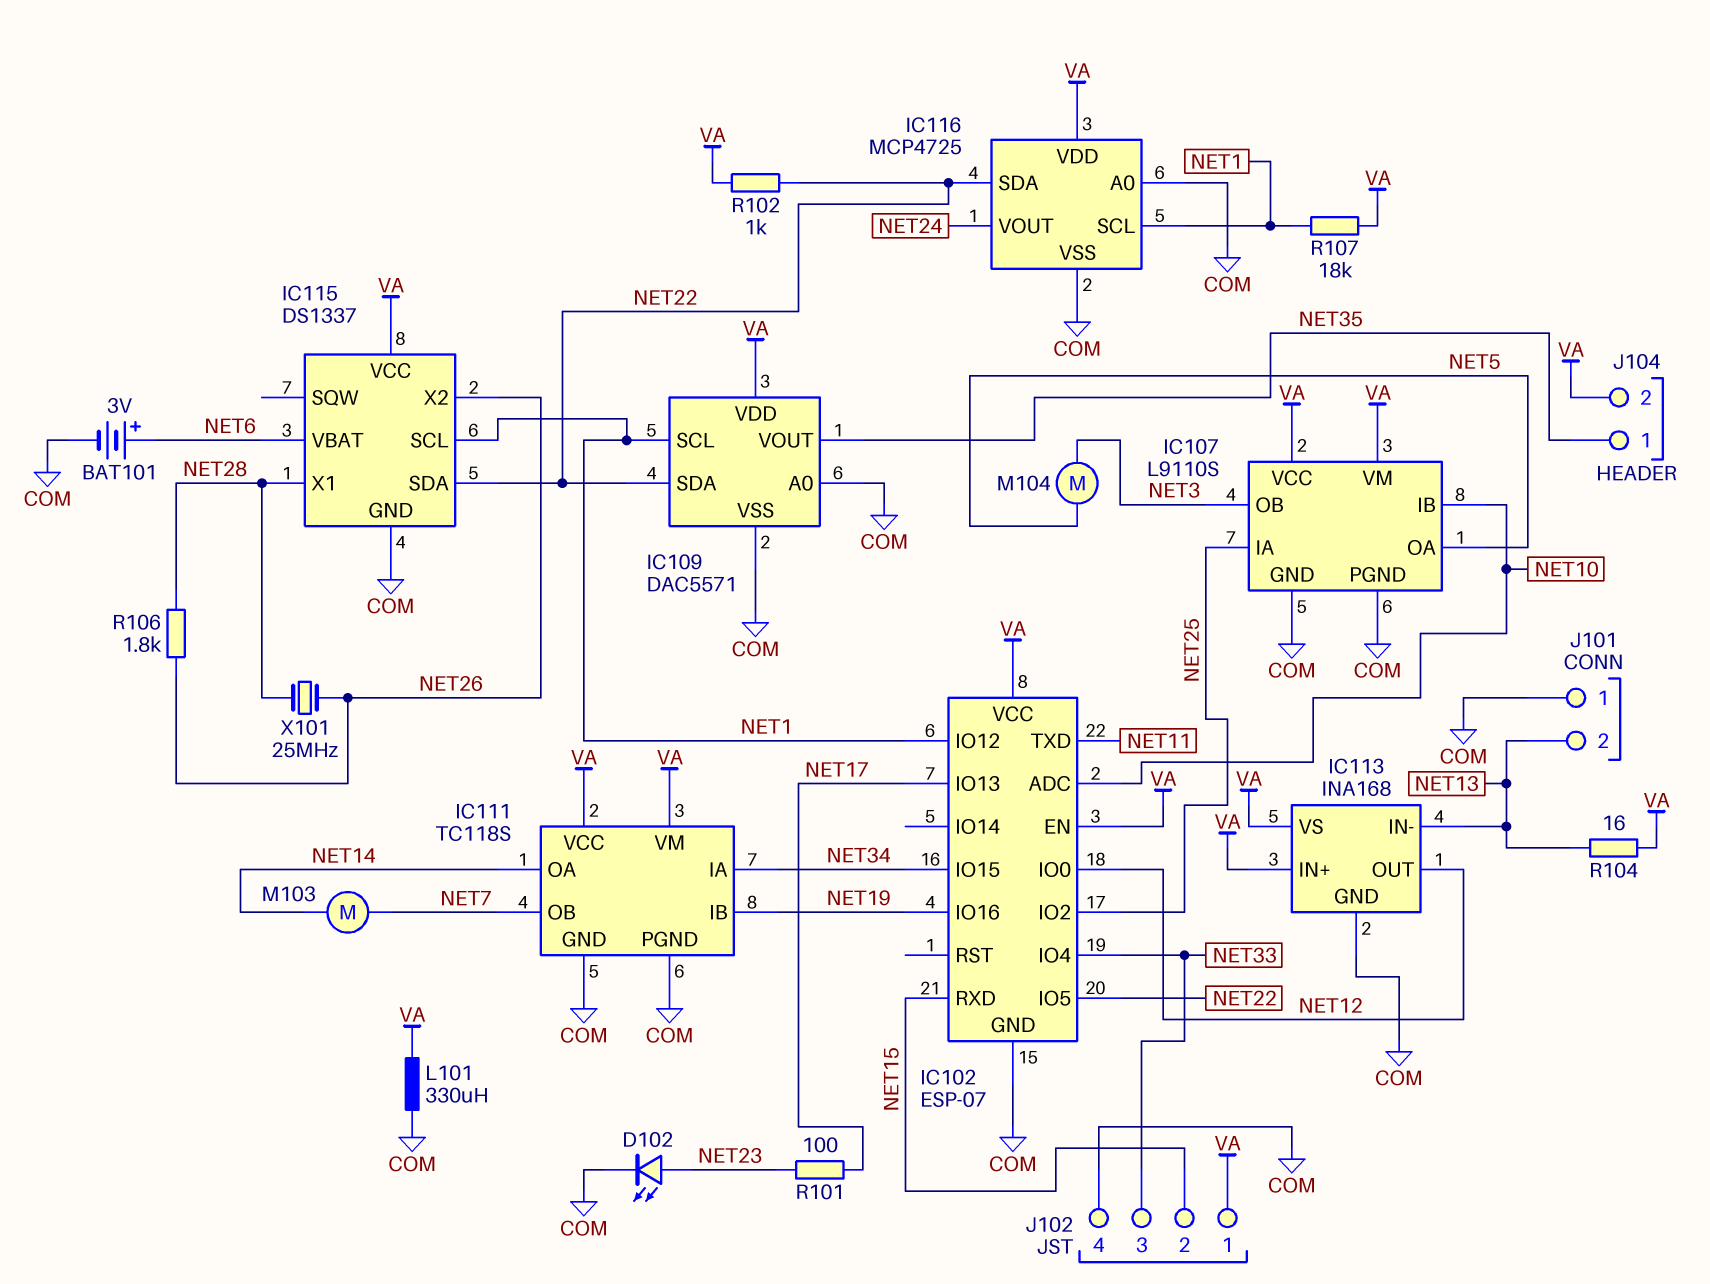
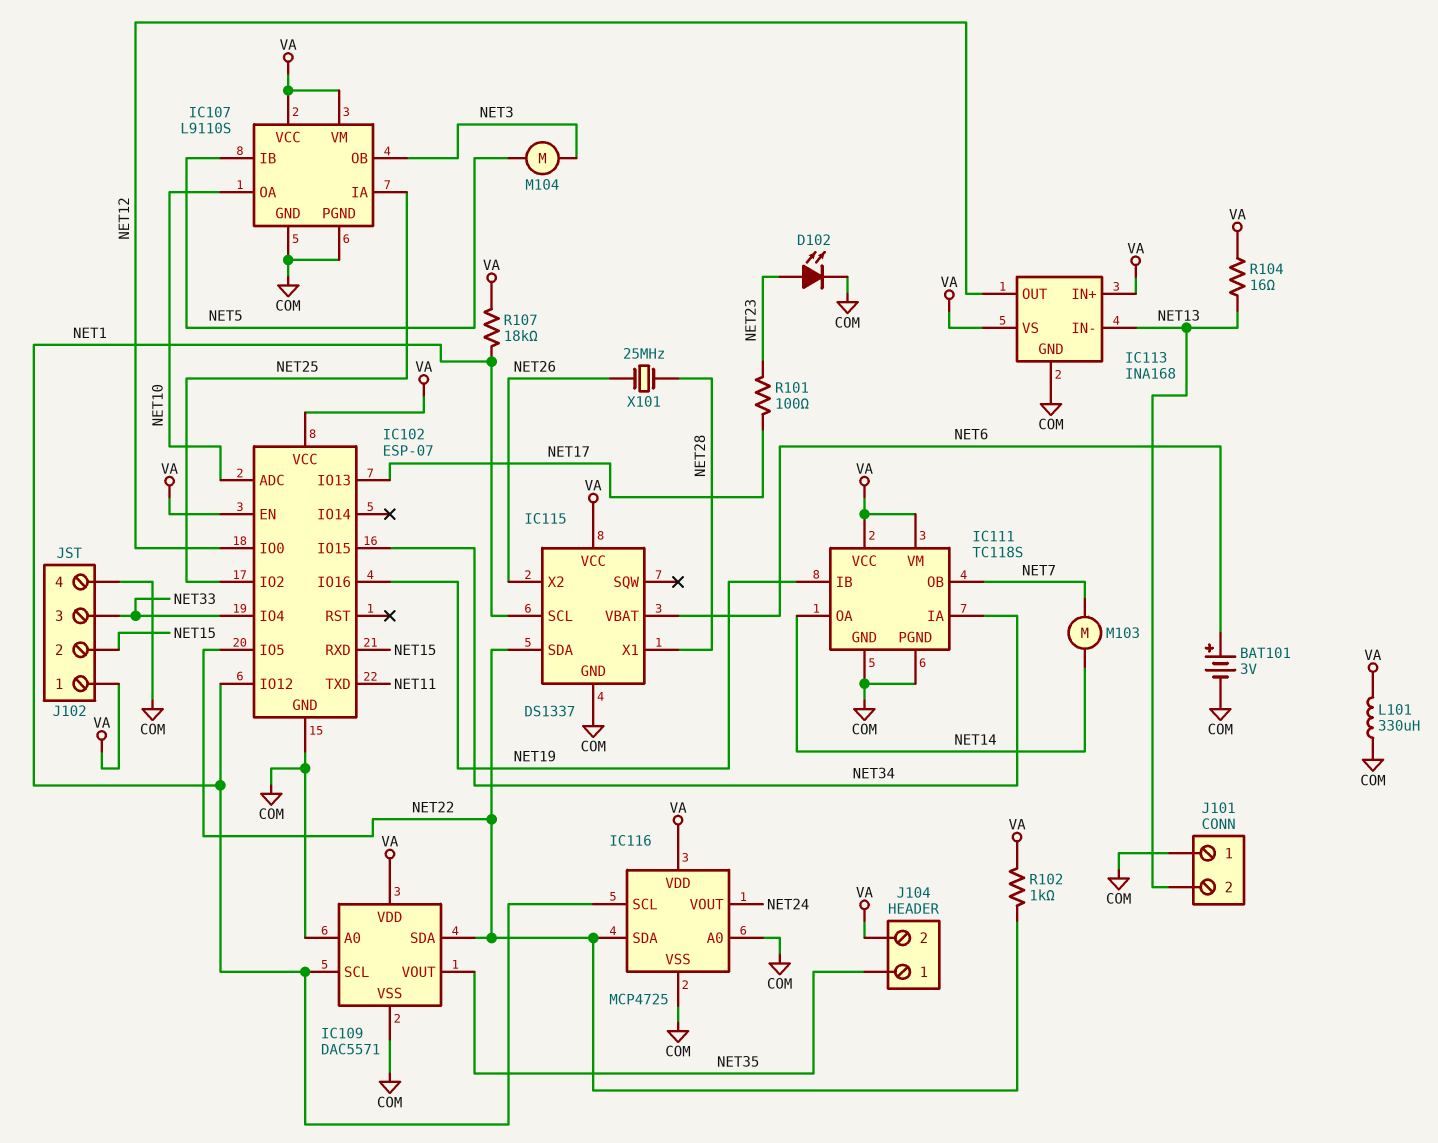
IC107 pin IB: NET10 -> NET5
IC107 pin OA: NET5 -> NET10
R106: 1.8k (NET26, NET28) -> none

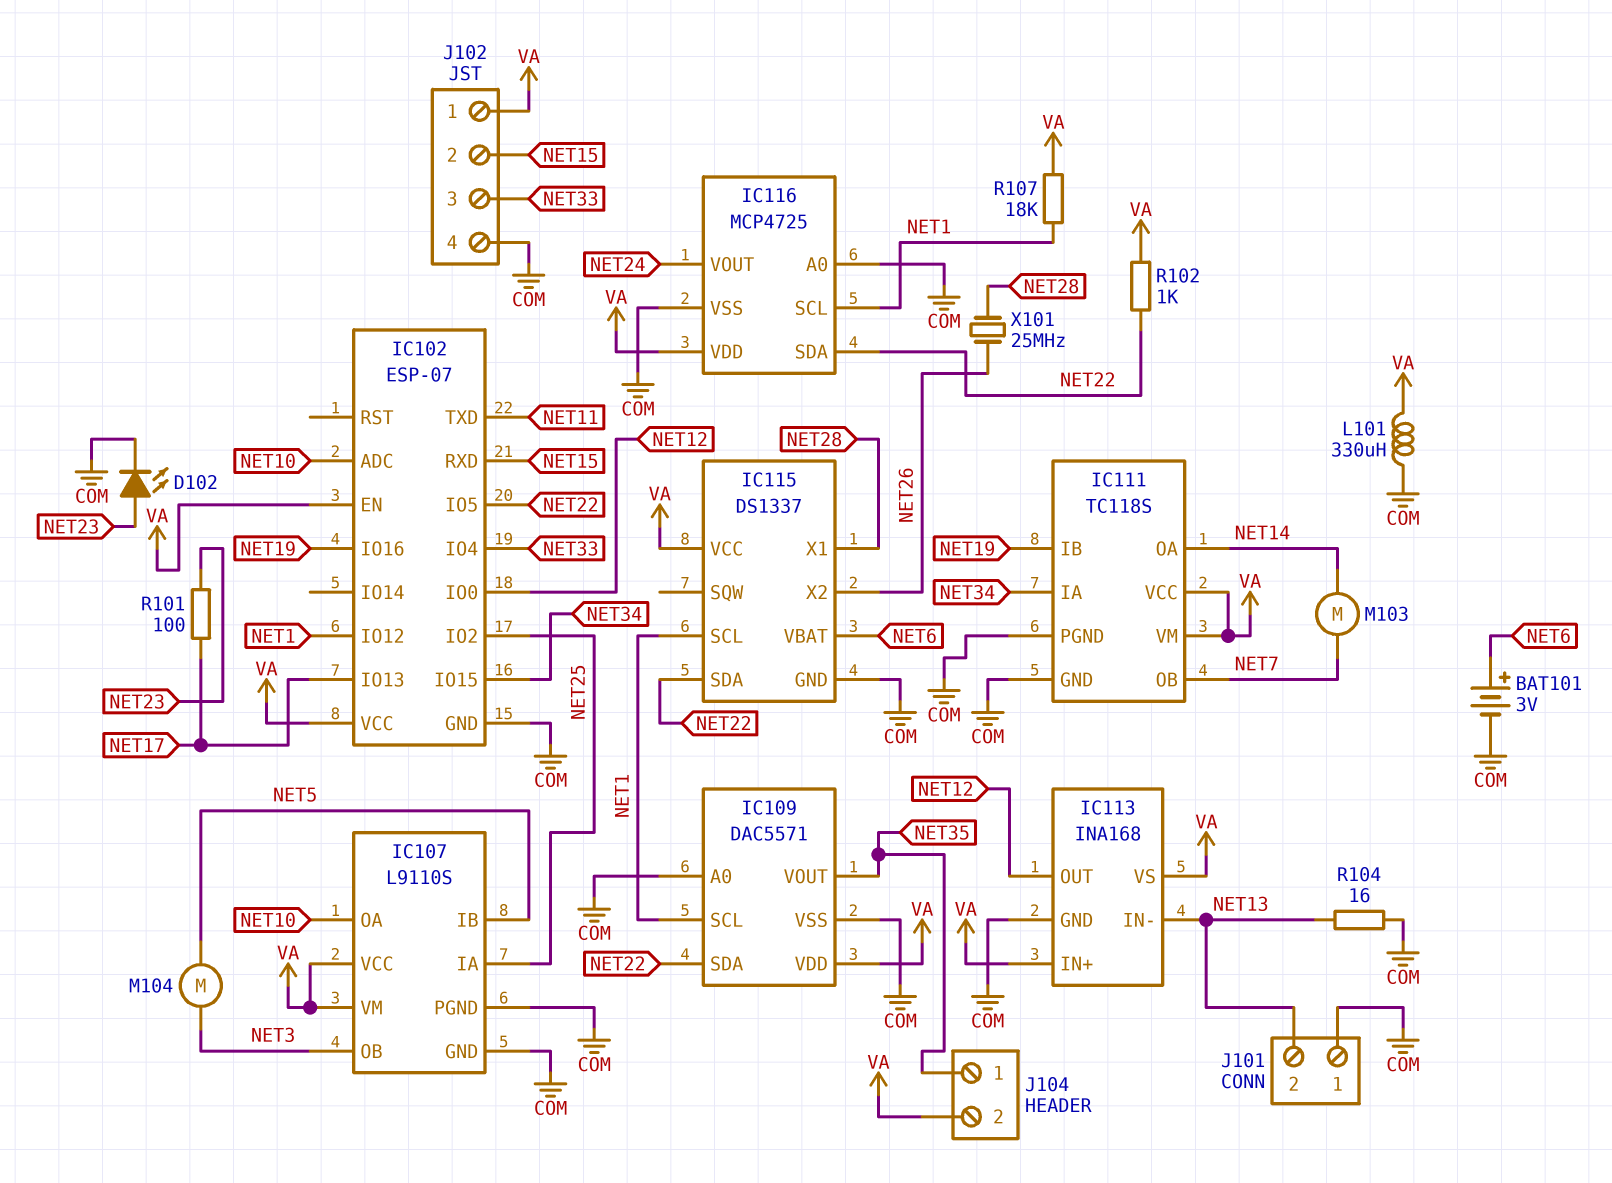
R104: 16 (NET13, VA) -> 16 (COM, NET13)

